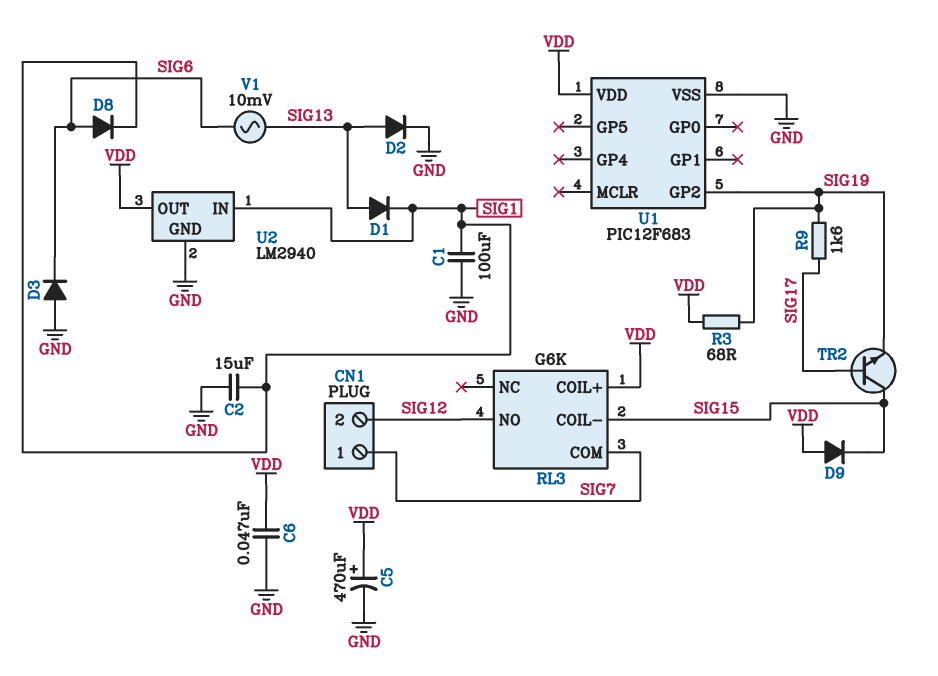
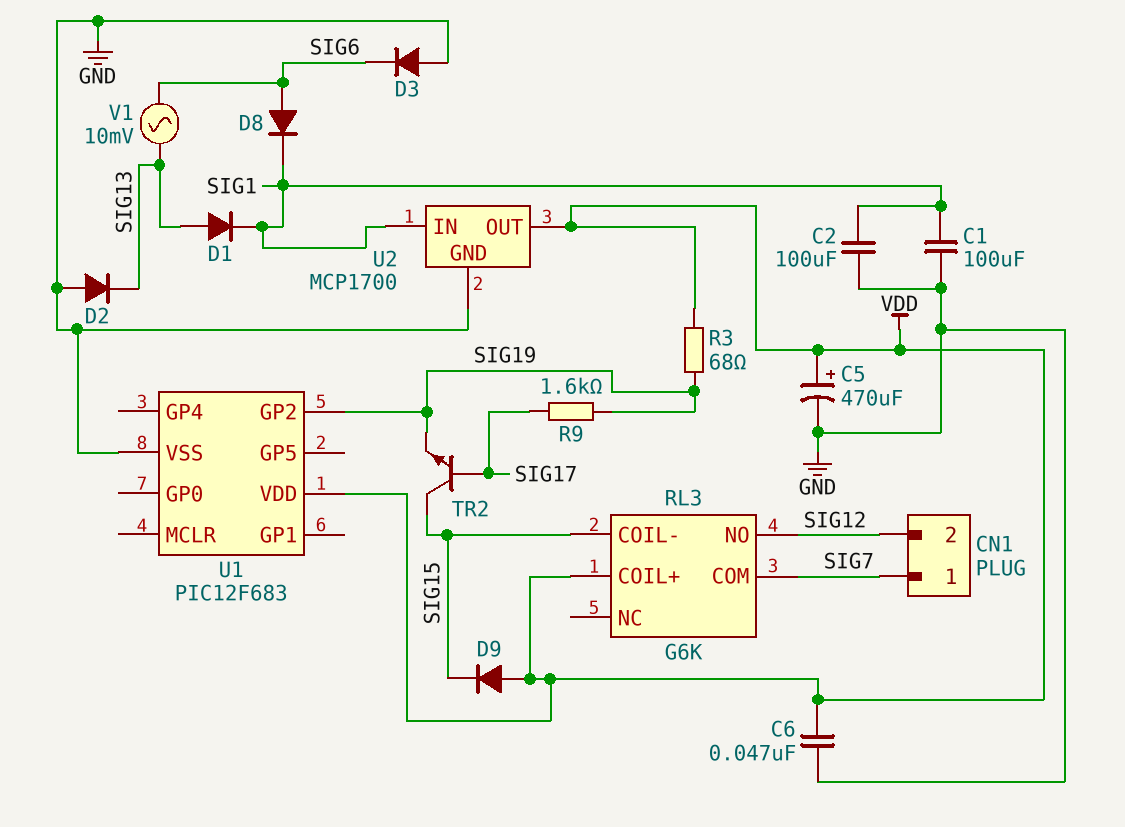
C2: 15uF (GND, SIG1) -> 100uF (GND, SIG1)
D2: diode (A SIG13, K GND) -> diode (A GND, K SIG13)
U2: LM2940 -> MCP1700

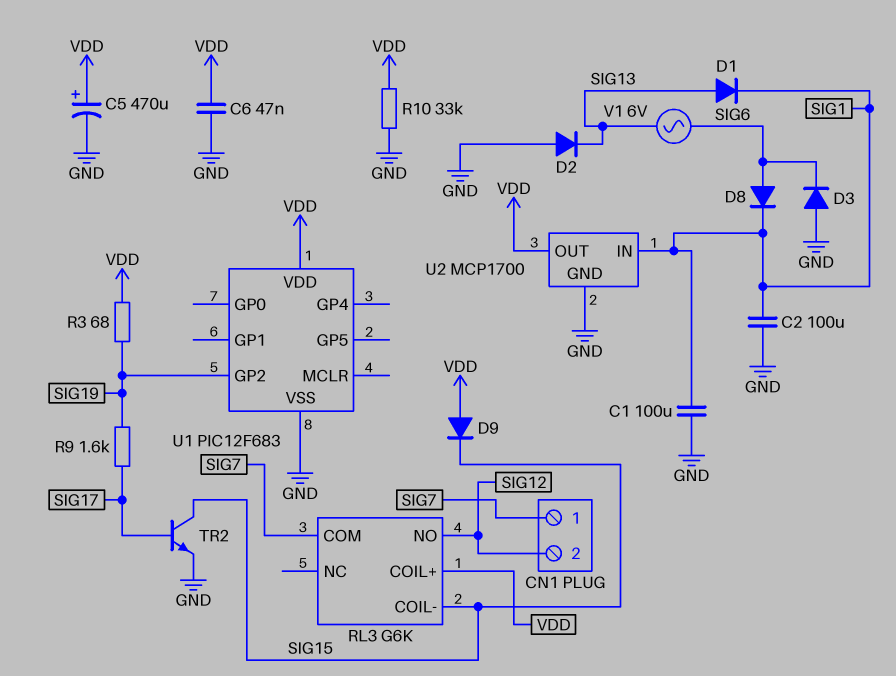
R10: none -> 33k (GND, VDD)
TR2: NPN (B SIG17, C SIG15, E SIG19) -> NPN (B SIG17, C SIG15, E GND)
V1: AC 10mV (SIG6, SIG13) -> AC 6V (SIG6, SIG13)

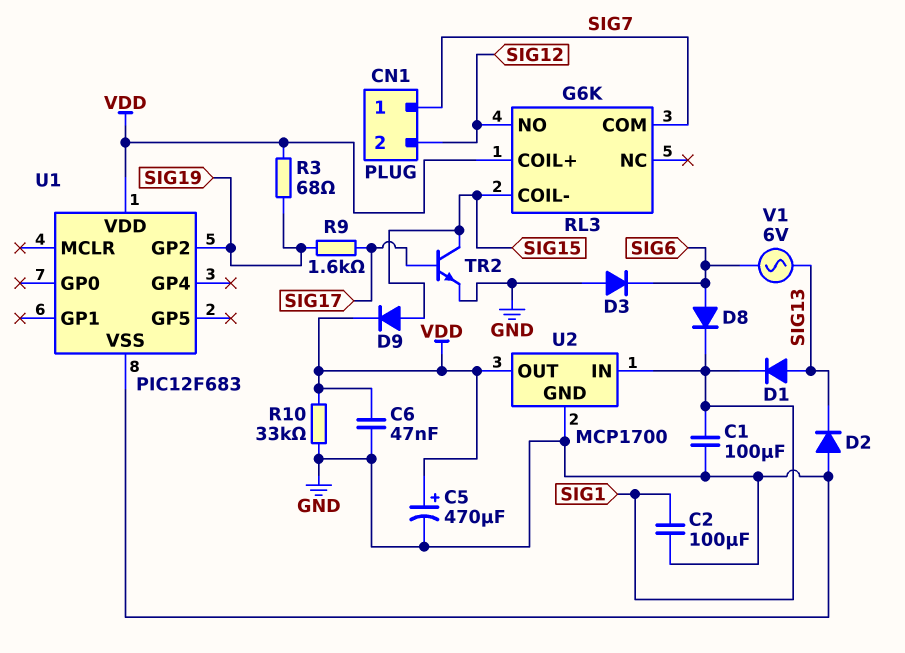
D9: diode (A VDD, K SIG15) -> diode (A SIG15, K VDD)

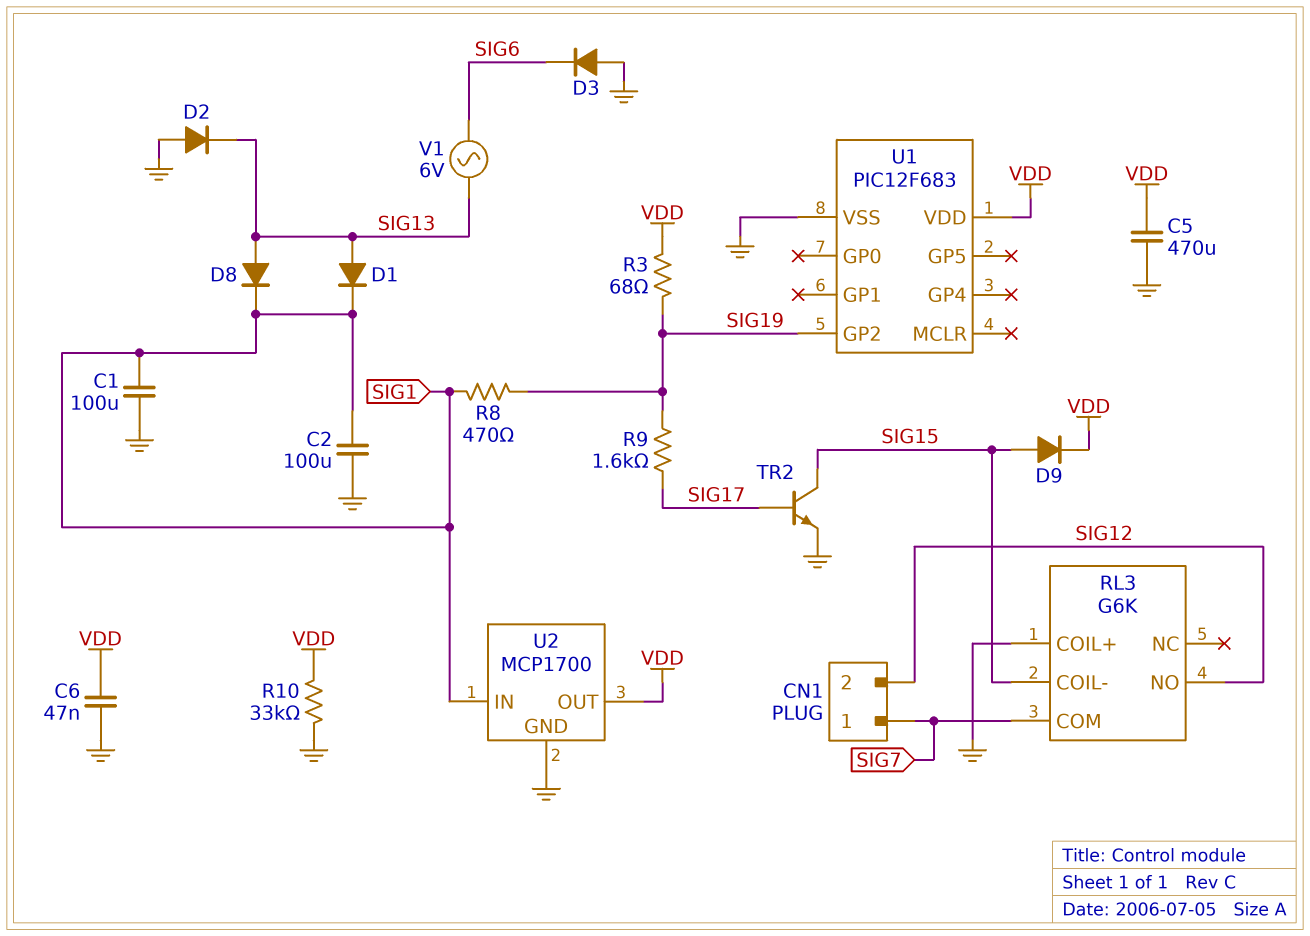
C5: 470uF (plus VDD, minus GND) -> 470uF (GND, VDD)
D8: diode (A SIG6, K SIG1) -> diode (A SIG13, K SIG1)
R8: none -> 470 (SIG1, SIG19)
RL3 pin COIL+: VDD -> GND

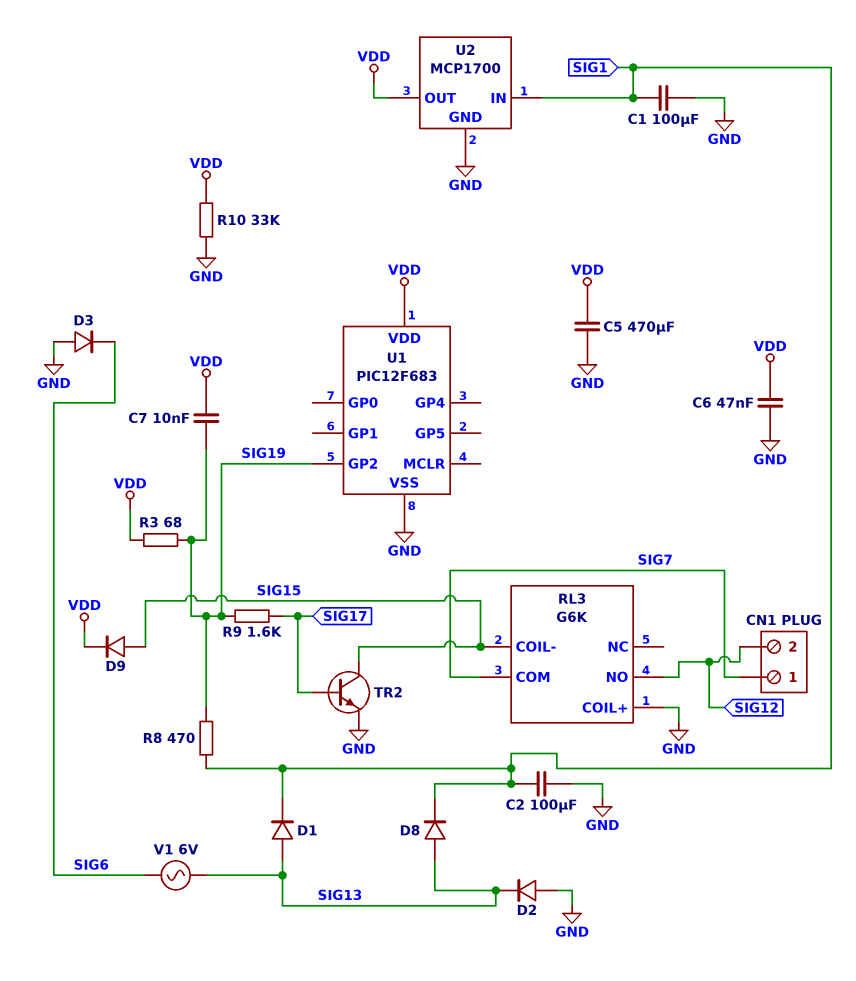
C7: none -> 10nF (SIG19, VDD)

